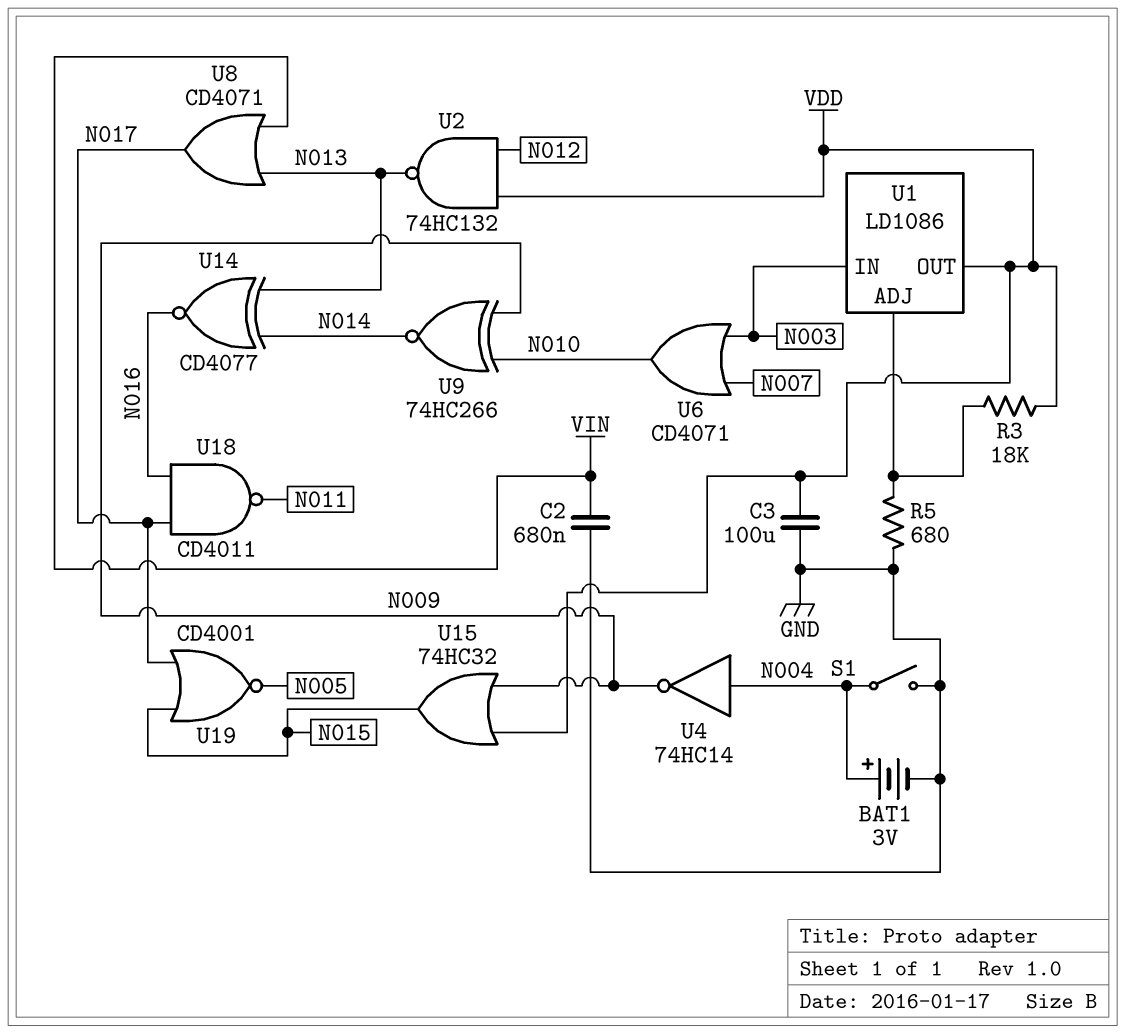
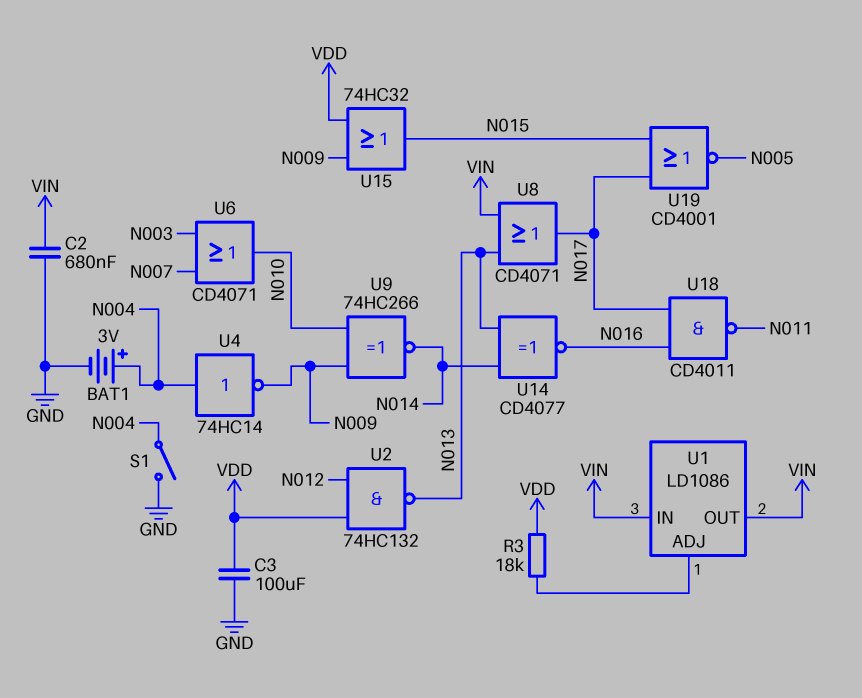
R5: 680 (GND, U1/ADJ) -> none
U1 pin IN: N003 -> VIN
U1 pin OUT: VDD -> VIN

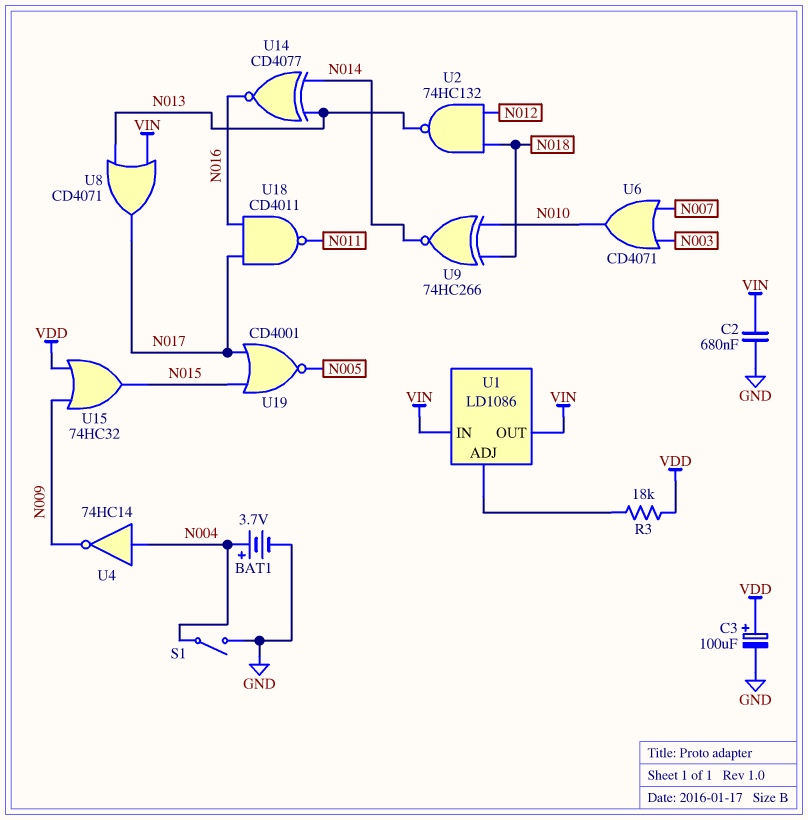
BAT1: 3V (plus N004, minus GND) -> 3.7V (plus N004, minus GND)
C3: 100uF (GND, VDD) -> 100uF (plus VDD, minus GND)
U2: NAND 74HC132 (in N012, in VDD, out N013) -> NAND 74HC132 (in N012, in N018, out N013)
U9: XNOR 74HC266 (in N009, in N010, out N014) -> XNOR 74HC266 (in N010, in N018, out N014)

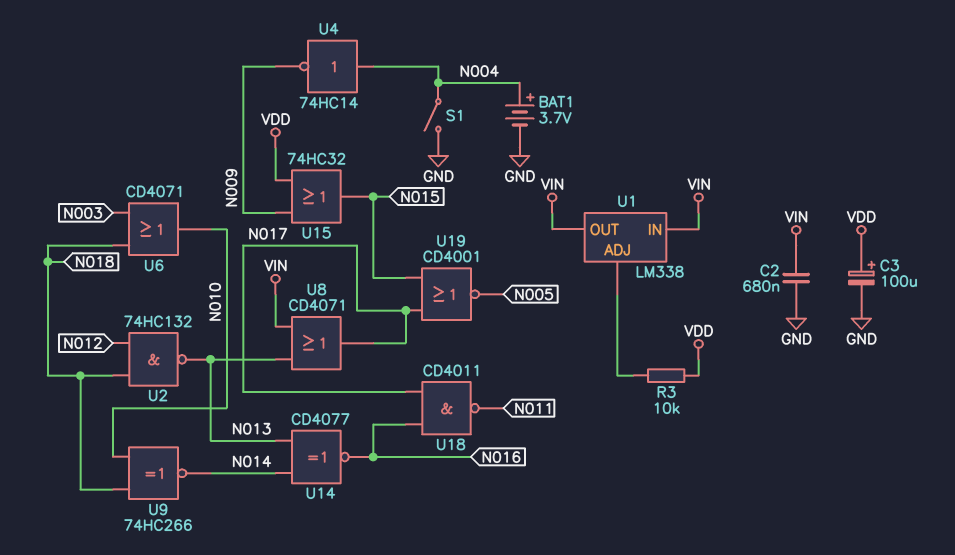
R3: 18k (U1/ADJ, VDD) -> 10k (U1/ADJ, VDD)
U1: LD1086 -> LM338
U6: OR CD4071 (in N003, in N007, out N010) -> OR CD4071 (in N003, in N018, out N010)

